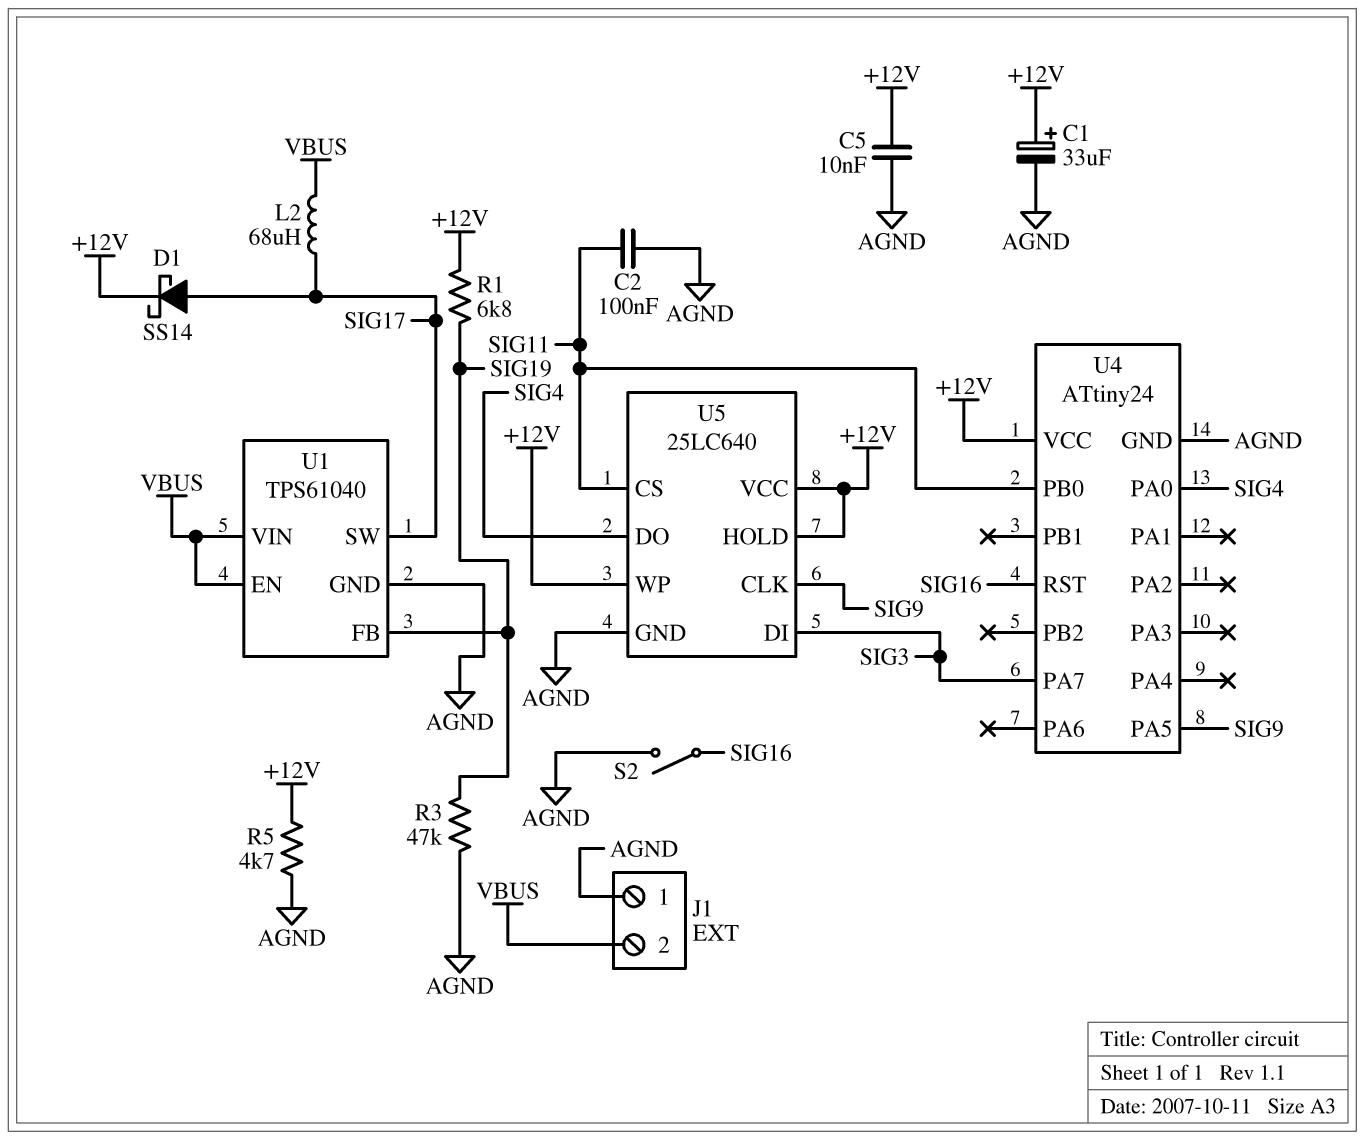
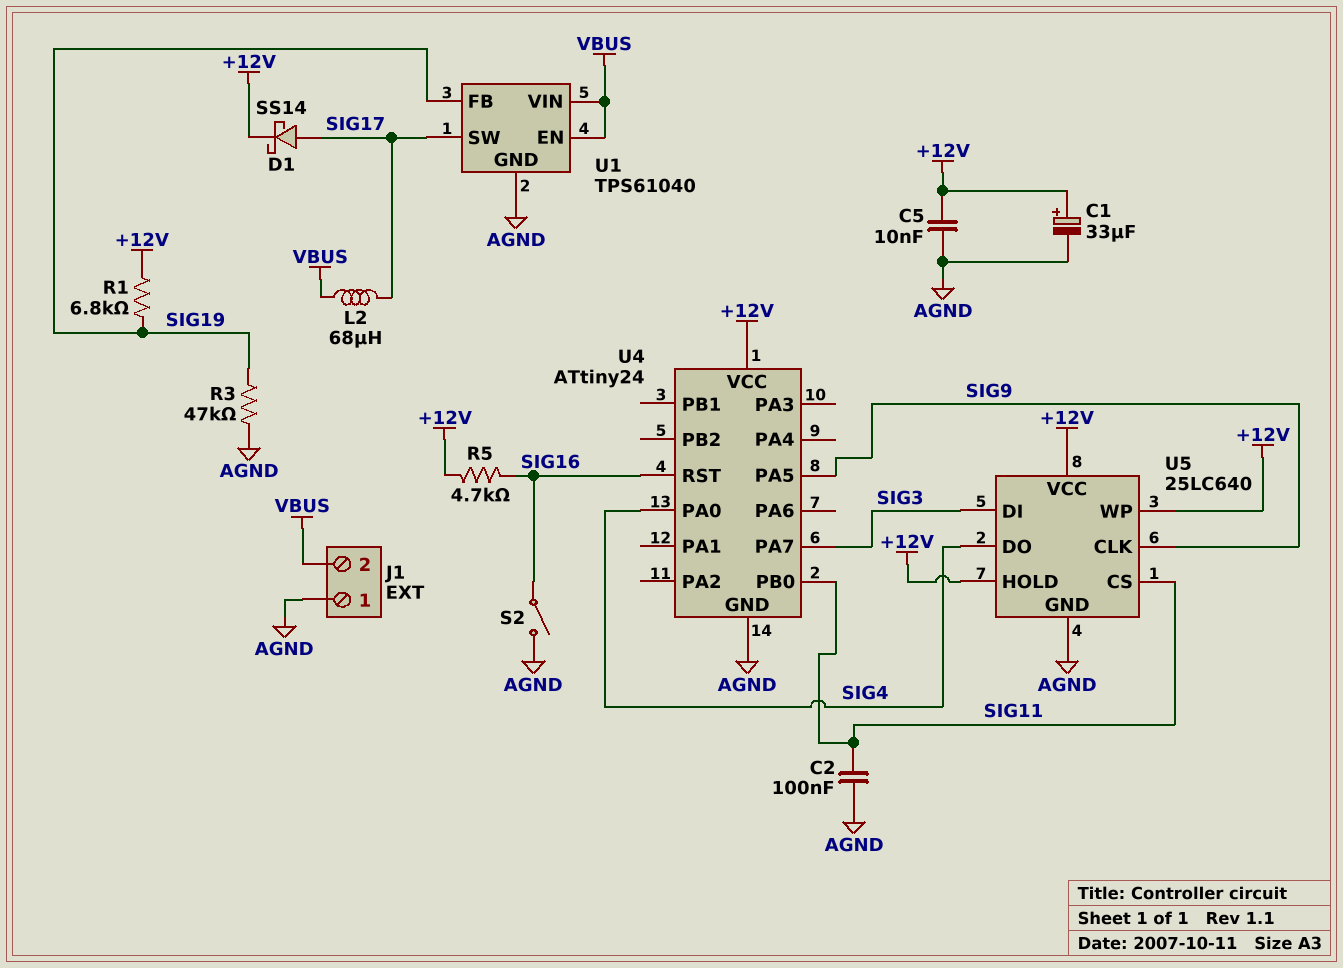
R5: 4.7k (+12V, AGND) -> 4.7k (+12V, SIG16)

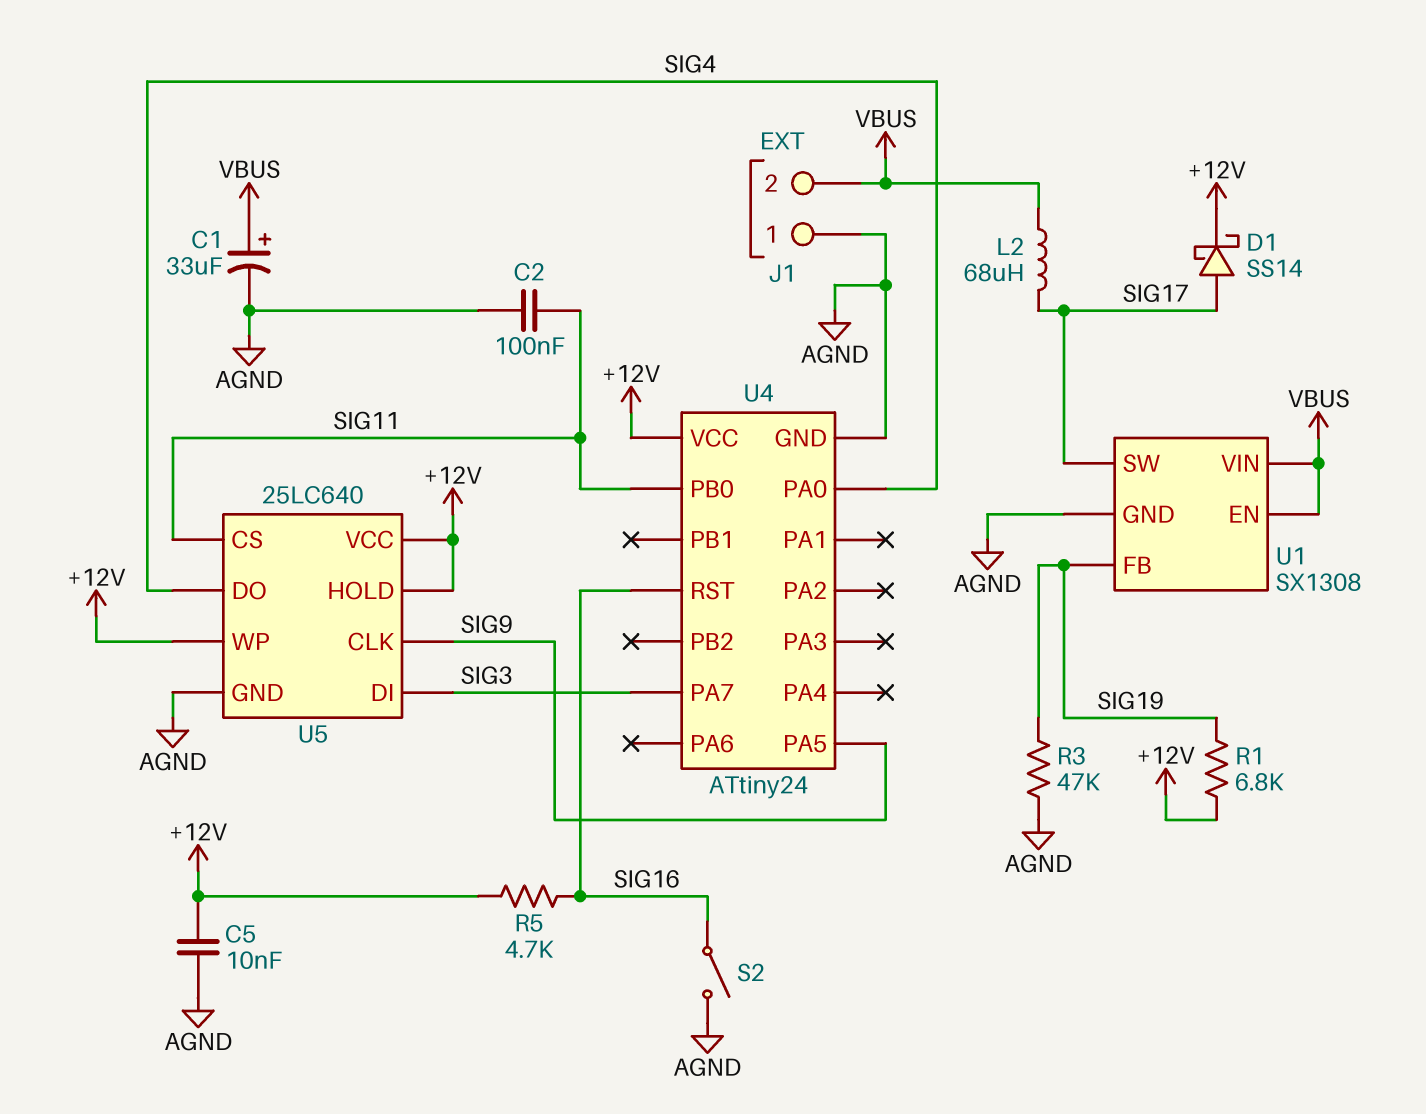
C1: 33uF (plus +12V, minus AGND) -> 33uF (plus VBUS, minus AGND)
U1: TPS61040 -> SX1308

